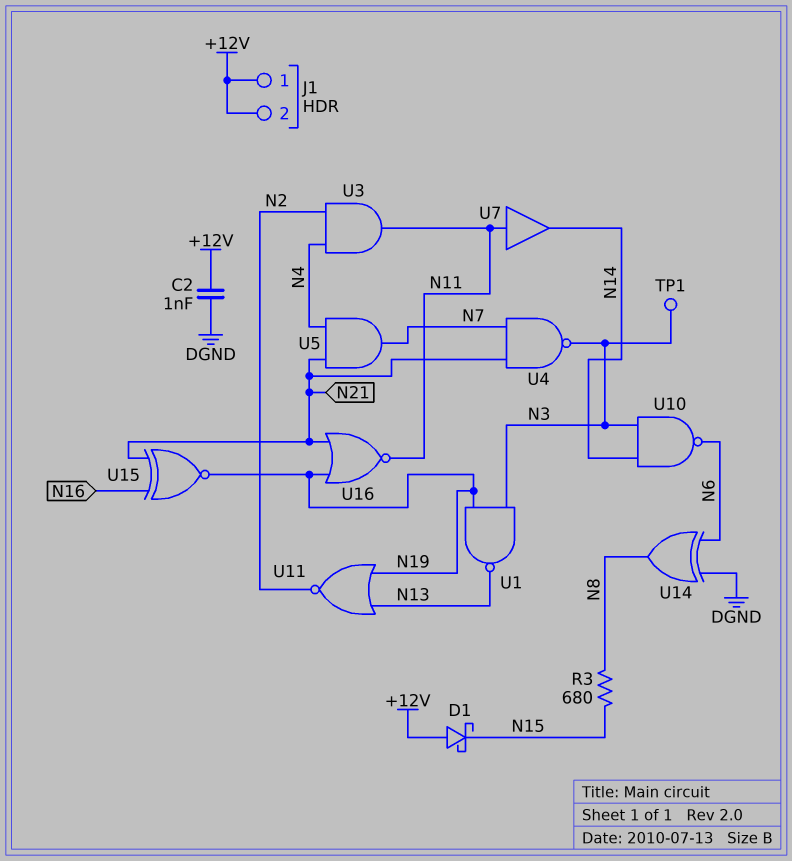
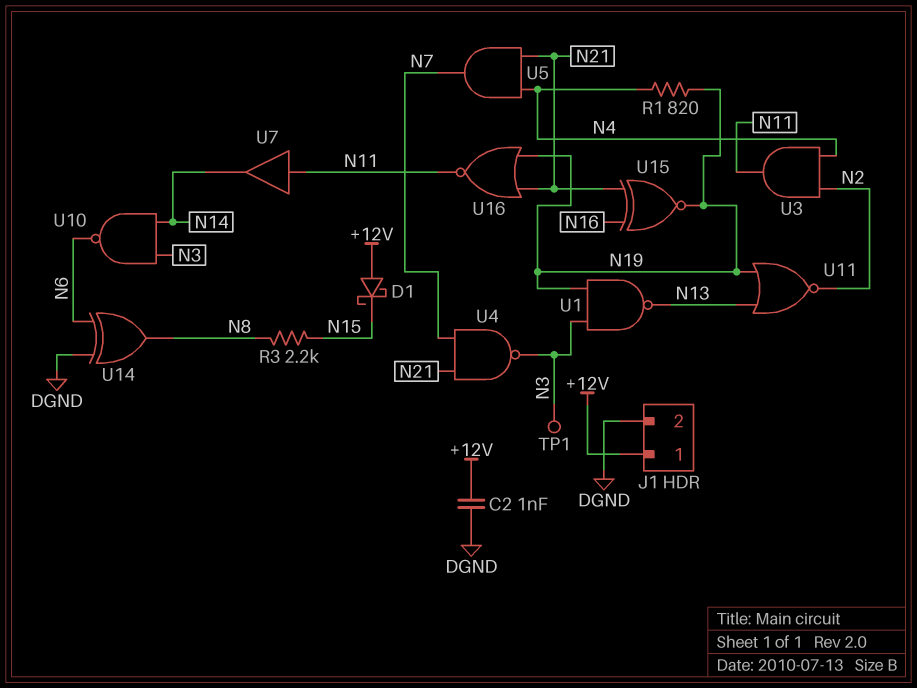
J1 pin 2: +12V -> DGND
R1: none -> 820 (N4, N19)
R3: 680 (N8, N15) -> 2.2k (N8, N15)

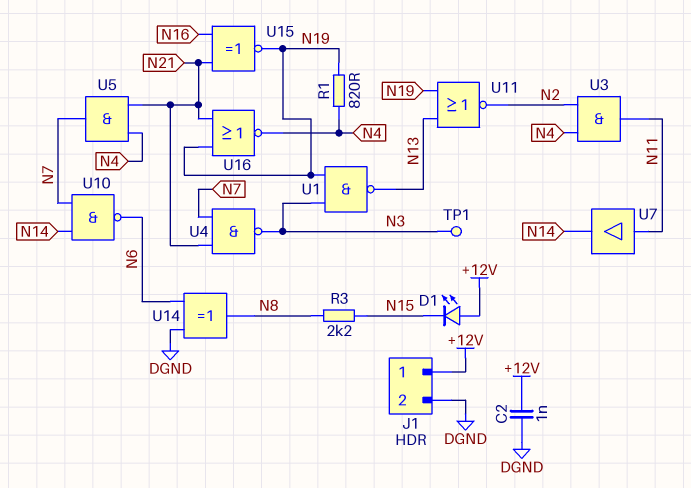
D1: schottky (A +12V, K N15) -> LED (A +12V, K N15)
U10: NAND (in N3, in N14, out N6) -> NAND (in N7, in N14, out N6)
U16: NOR (in N19, in N21, out N11) -> NOR (in N19, in N21, out N4)

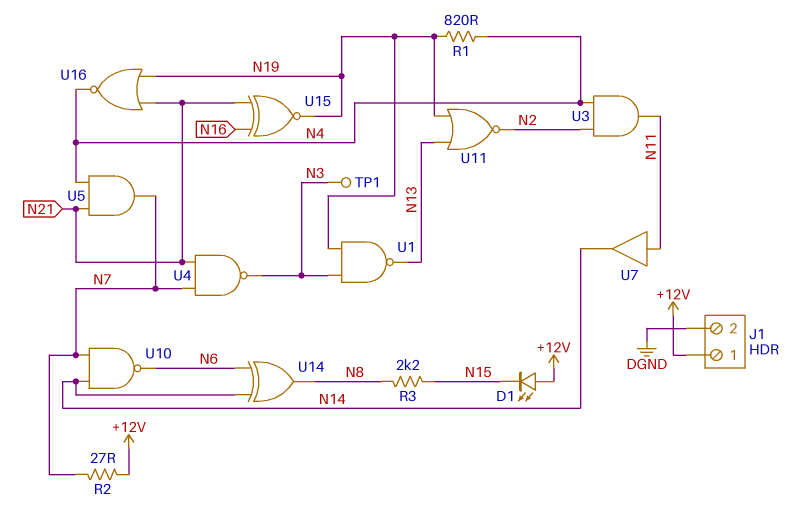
C2: 1nF (+12V, DGND) -> none
R2: none -> 27 (+12V, N7)
U14: XOR (in DGND, in N6, out N8) -> XOR (in N6, in N14, out N8)

